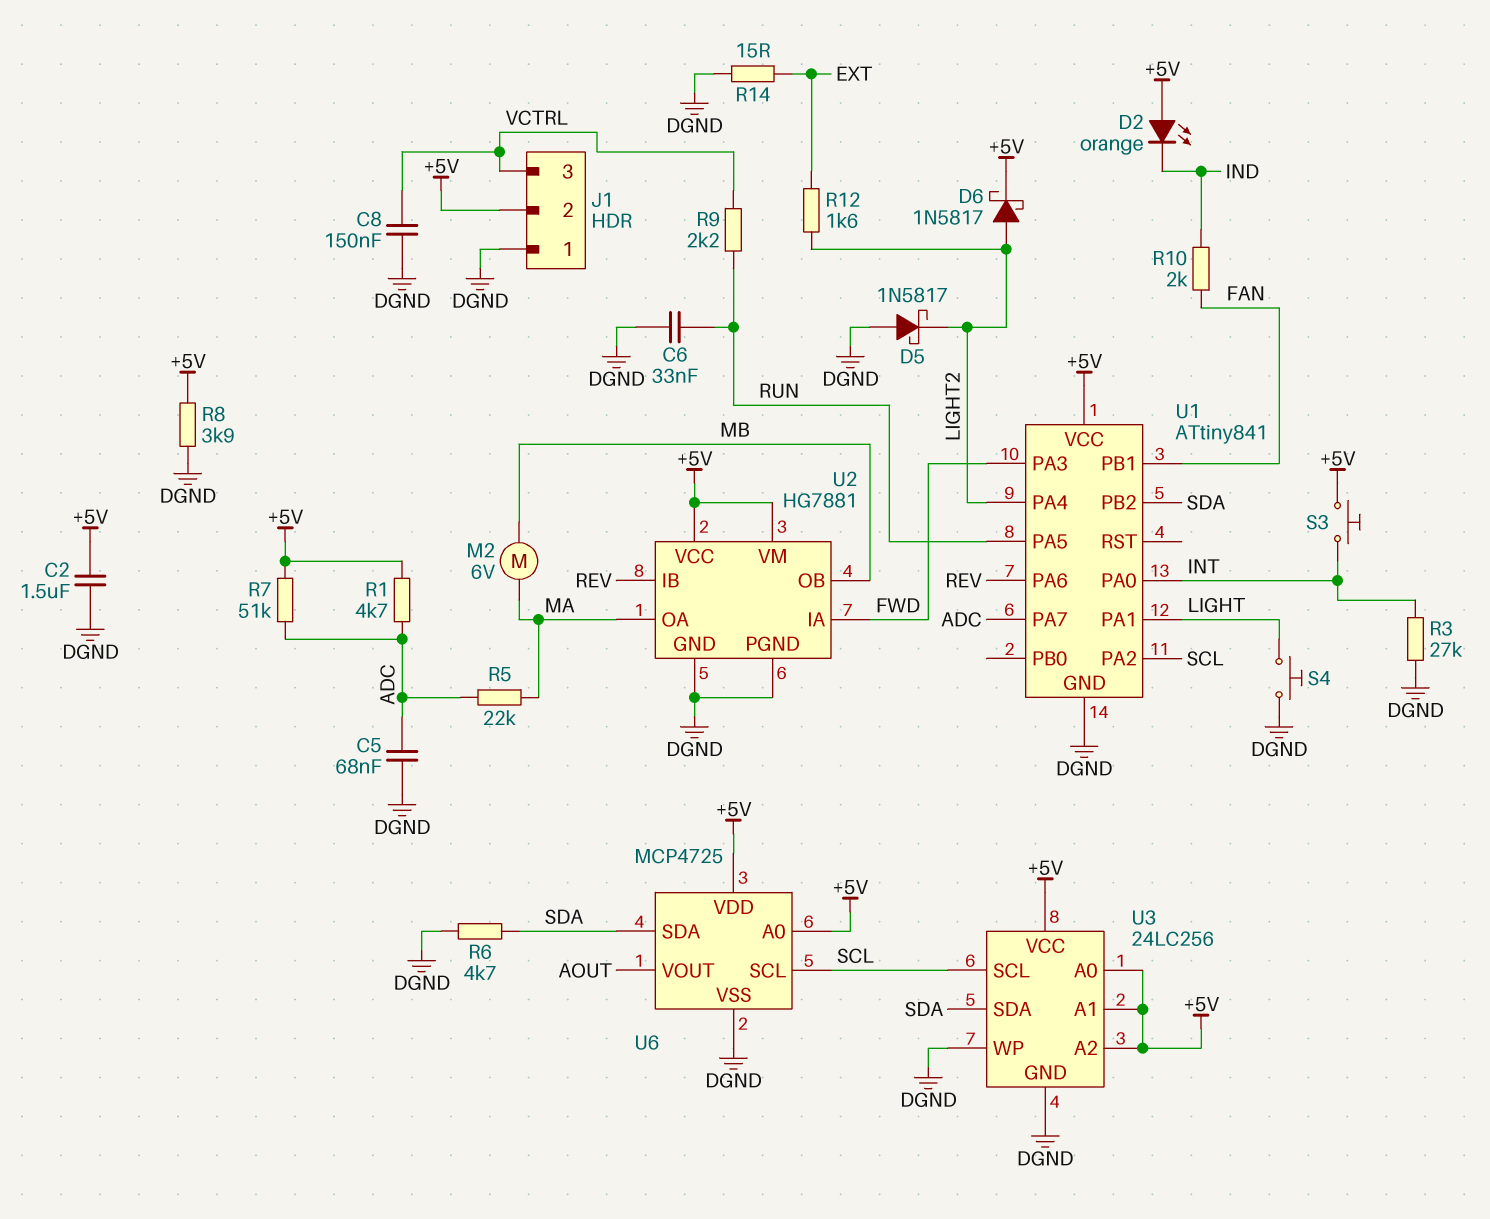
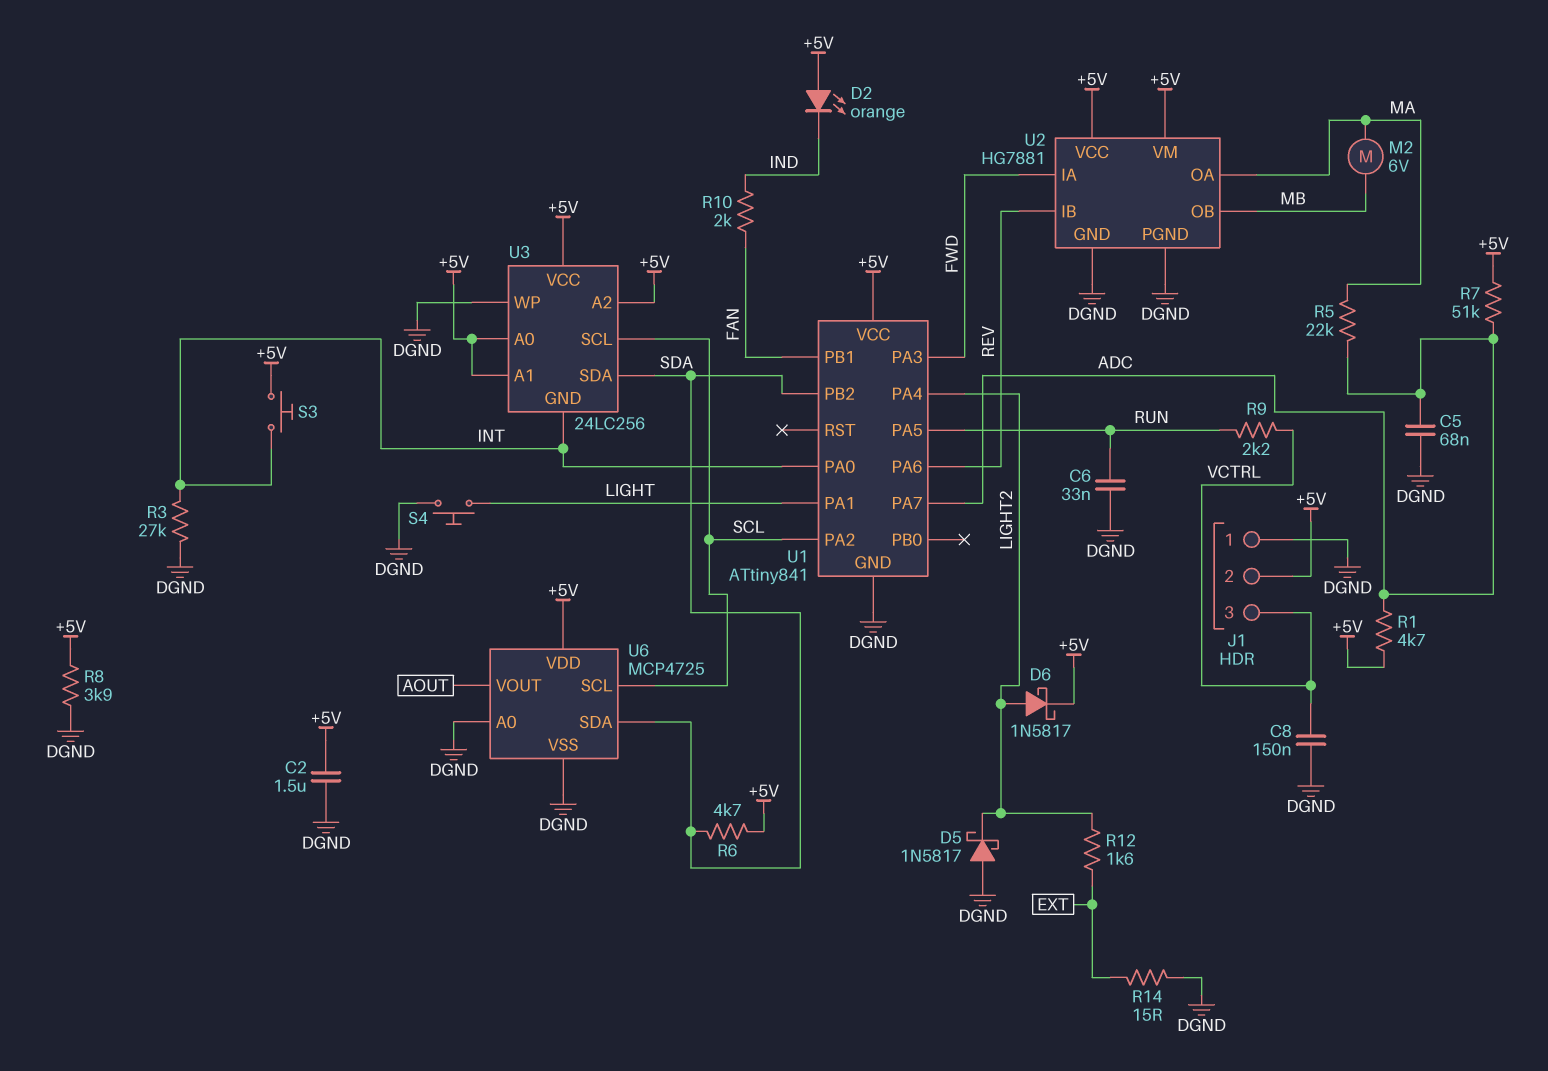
R6: 4.7k (DGND, SDA) -> 4.7k (+5V, SDA)
U3 pin GND: DGND -> INT
U6 pin A0: +5V -> DGND

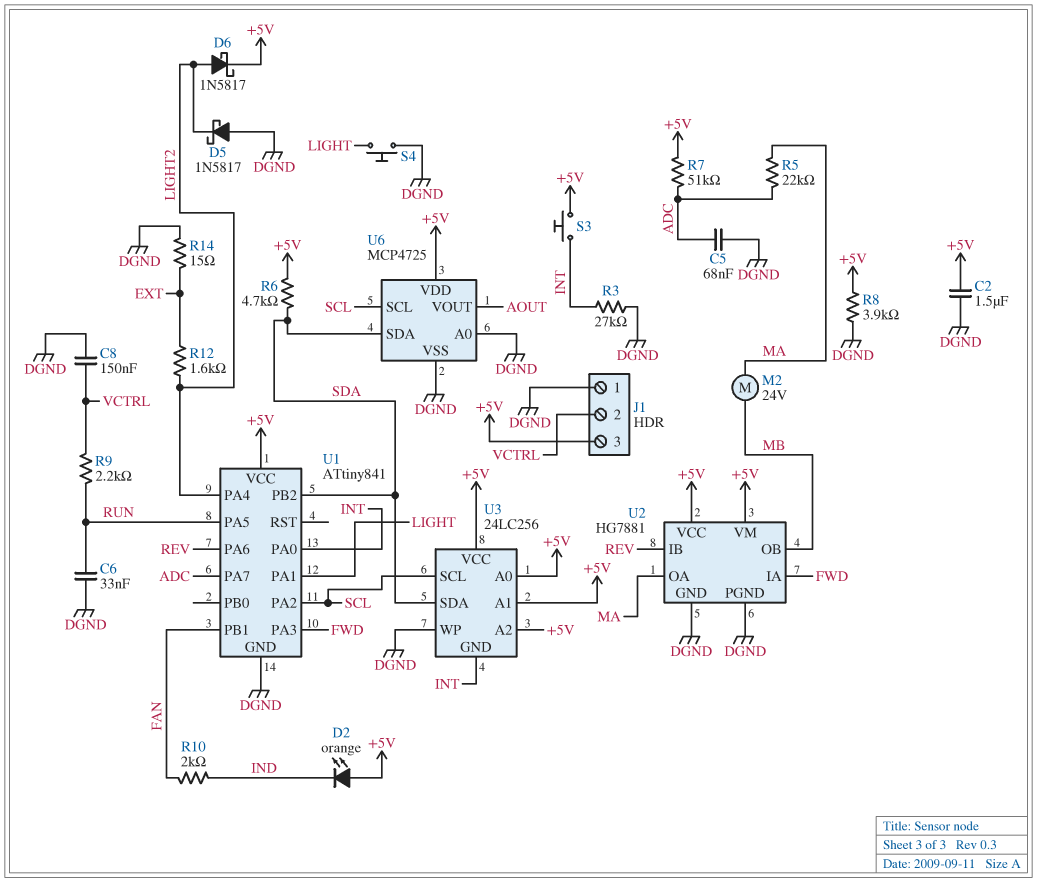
J1 pin 2: +5V -> VCTRL
J1 pin 3: VCTRL -> +5V
M2: motor 6V (MA, MB) -> motor 24V (MA, MB)
R1: 4.7k (+5V, ADC) -> none

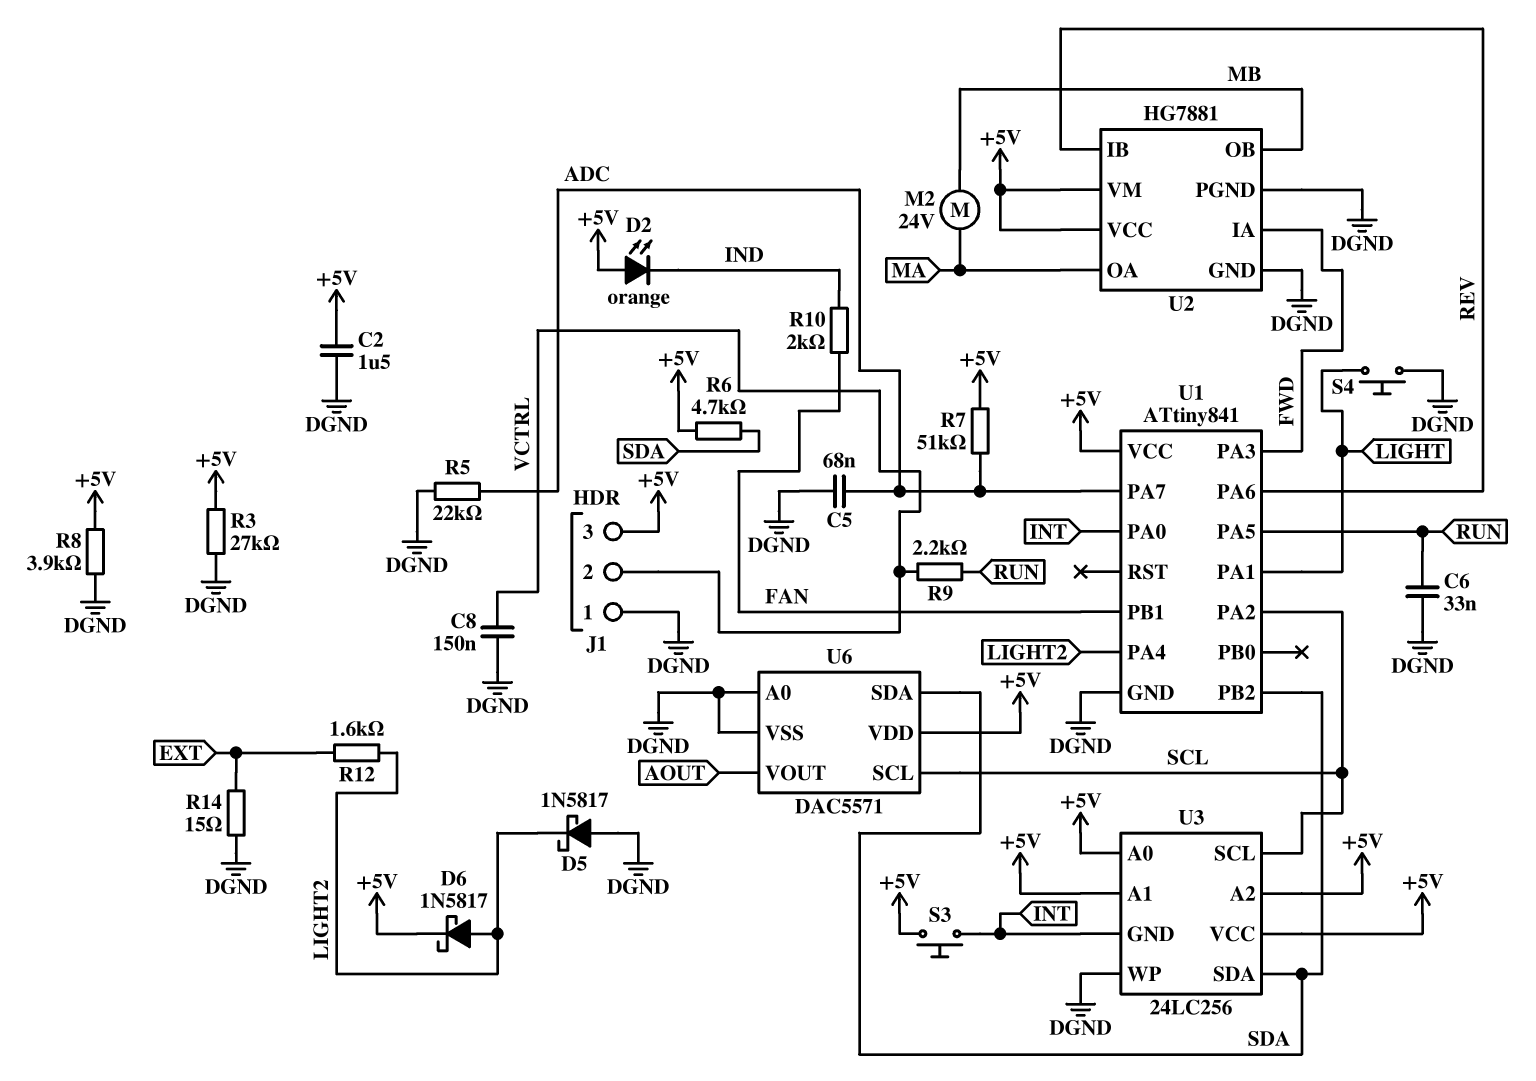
R3: 27k (DGND, INT) -> 27k (+5V, DGND)
R5: 22k (ADC, MA) -> 22k (ADC, DGND)
U6: MCP4725 -> DAC5571

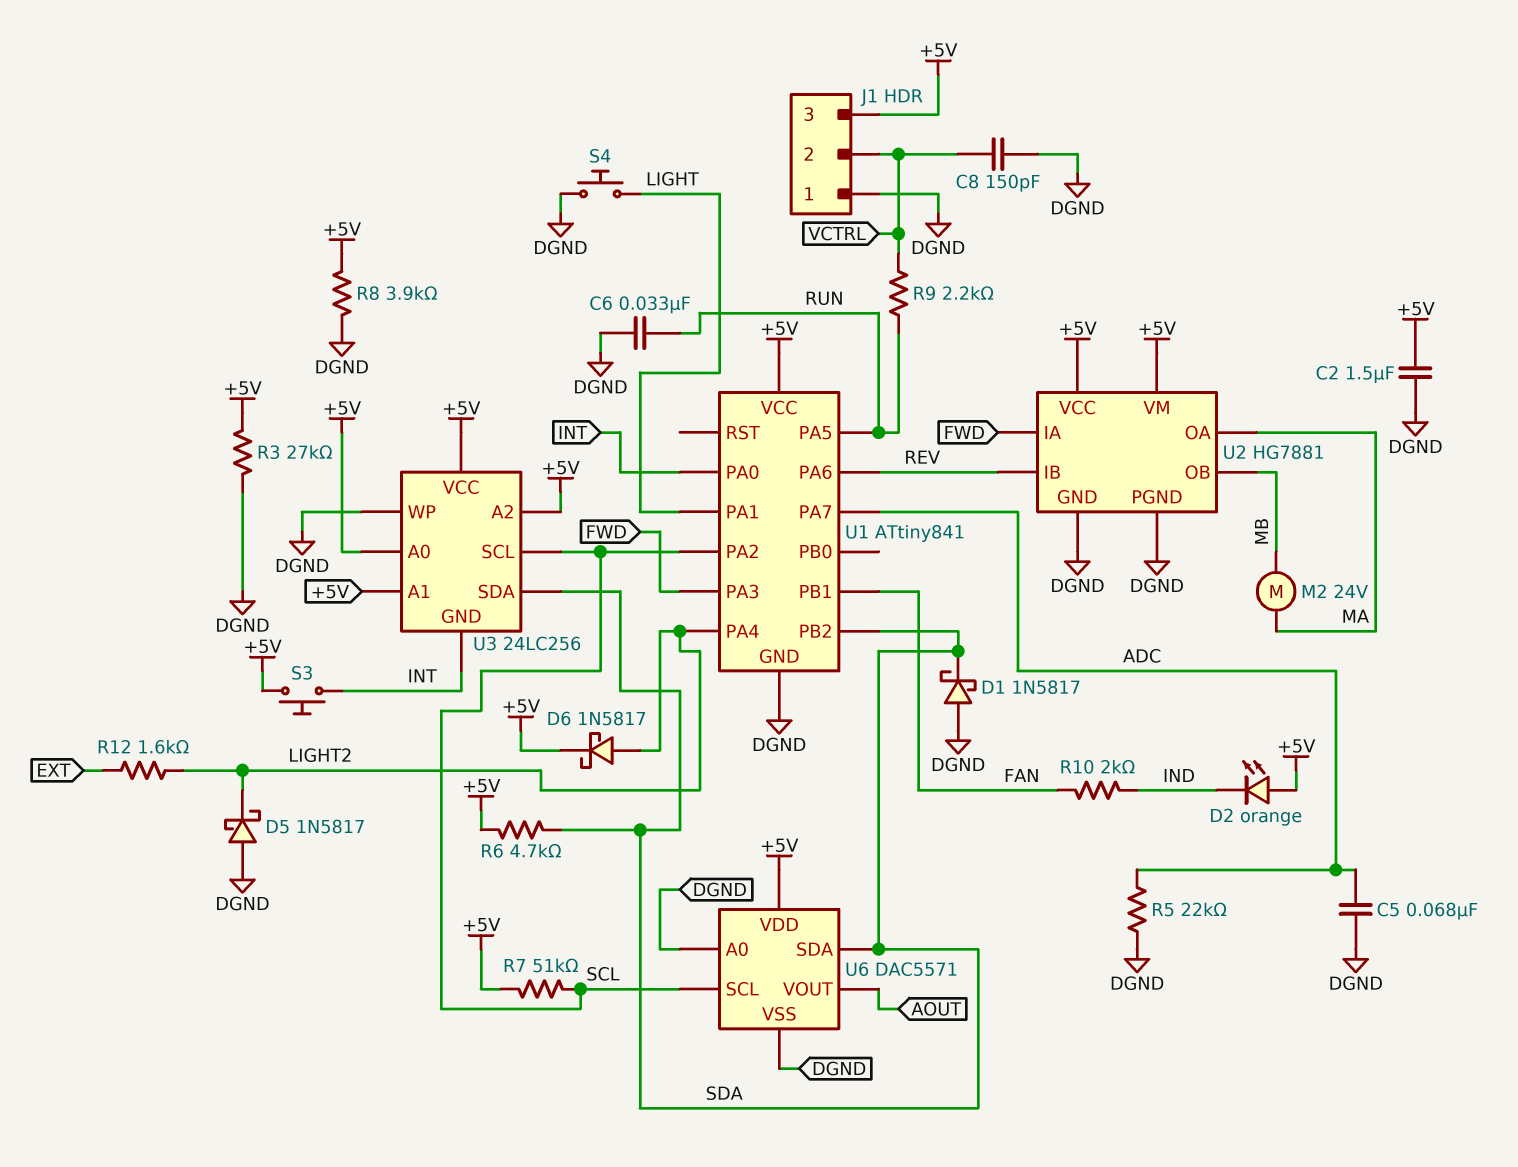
C8: 150nF (DGND, VCTRL) -> 150pF (DGND, VCTRL)
D1: none -> schottky 1N5817 (A DGND, K SDA)
R7: 51k (+5V, ADC) -> 51k (+5V, SCL)
R14: 15 (DGND, EXT) -> none

